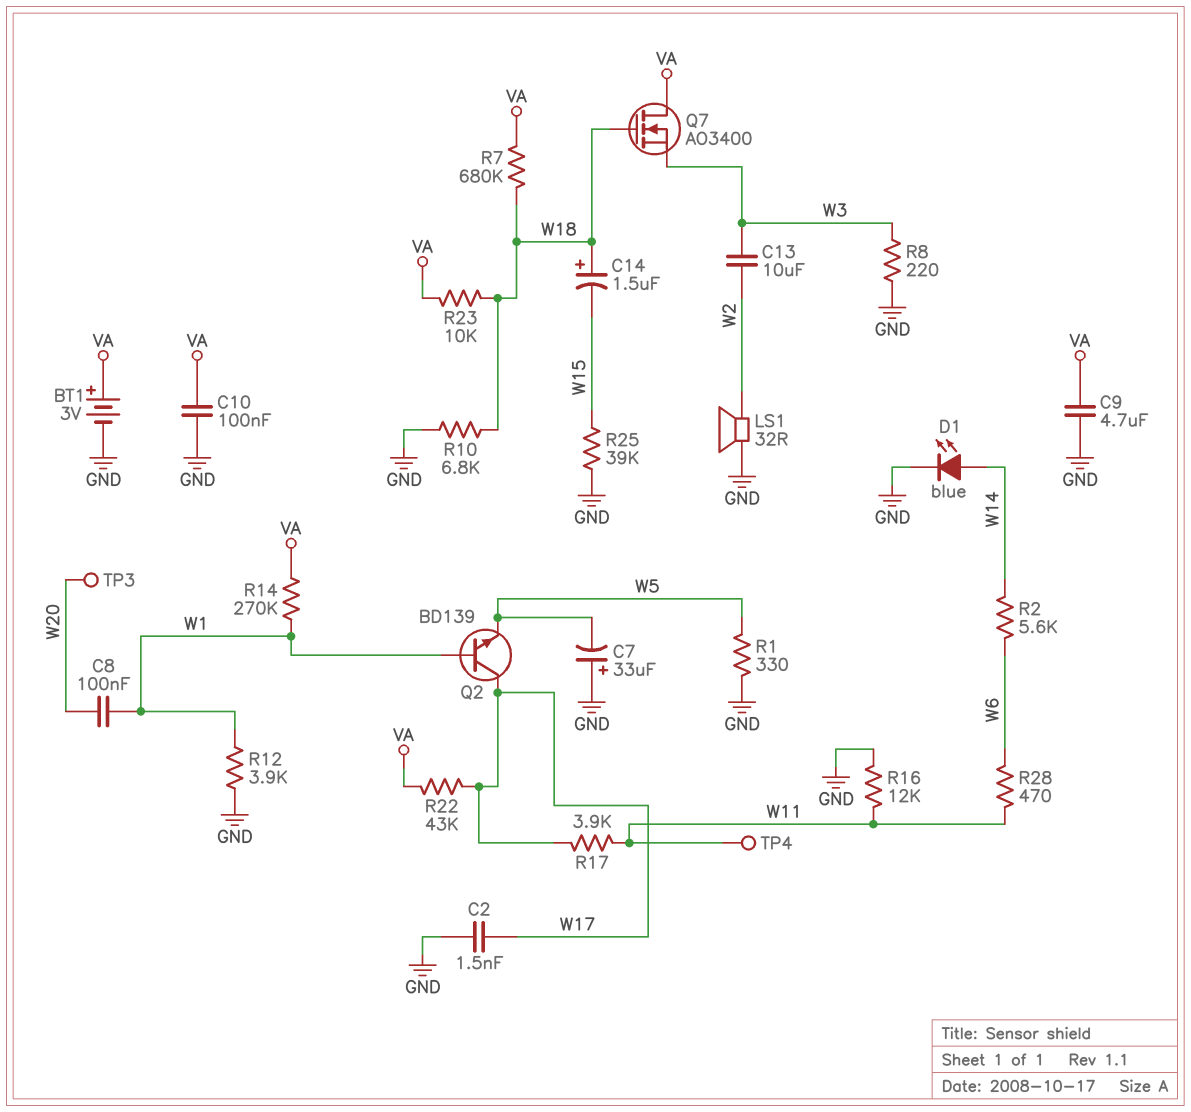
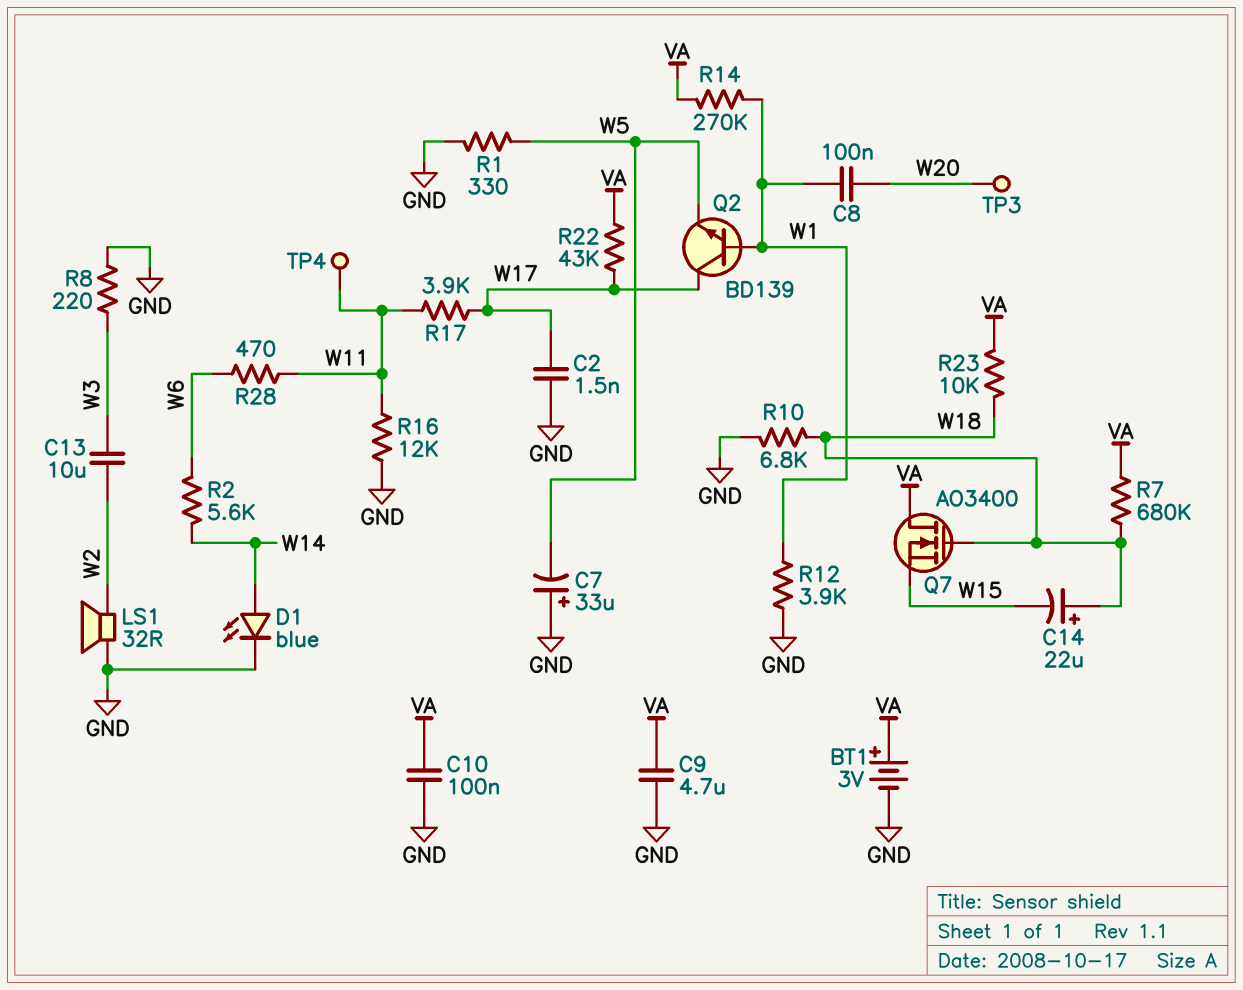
C14: 1.5uF (plus W18, minus W15) -> 22uF (plus W18, minus W15)
Q7: NMOS AO3400 (G W18, D VA, S W3) -> NMOS AO3400 (G W18, D VA, S W15)
R25: 39k (GND, W15) -> none

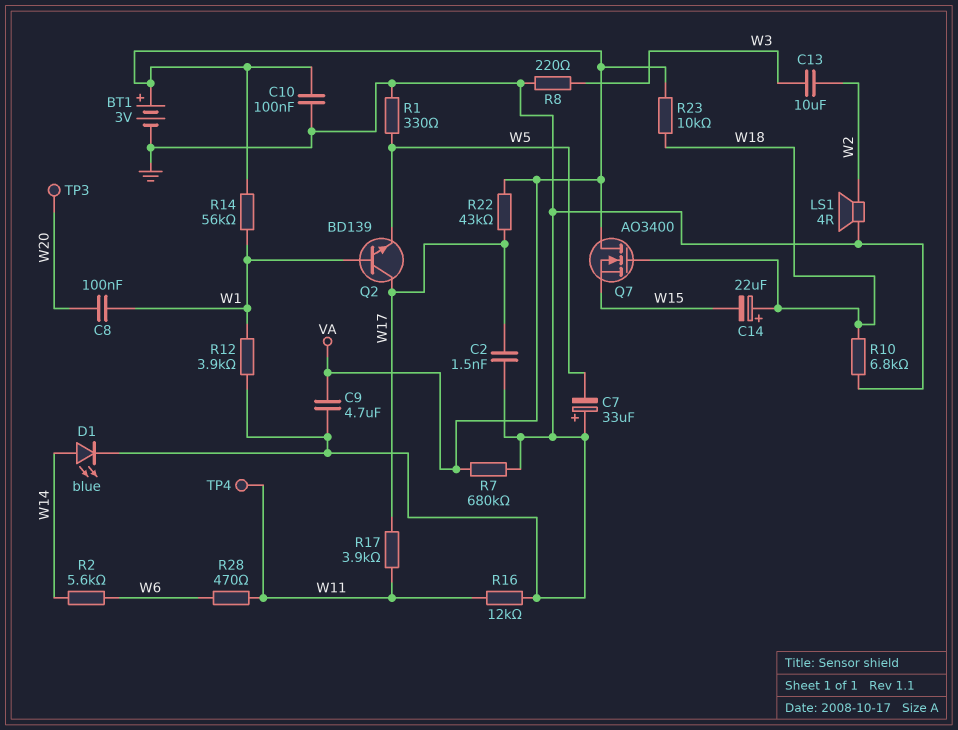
LS1: speaker 32R (GND, W2) -> speaker 4R (GND, W2)
R7: 680k (VA, W18) -> 680k (GND, VA)
R14: 270k (VA, W1) -> 56k (VA, W1)

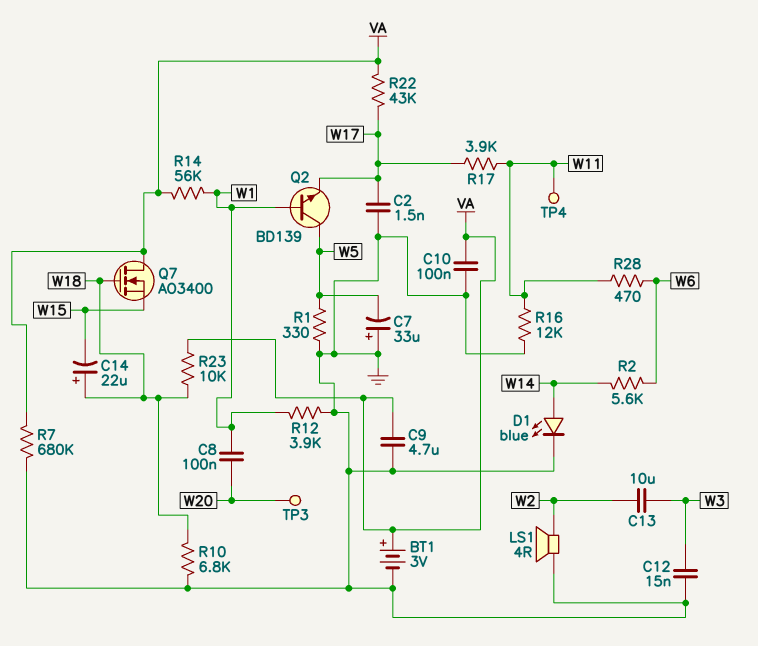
C12: none -> 15nF (GND, W3)
Q2: NPN BD139 (B W1, C W17, E W5) -> NPN BD139 (B W1, C W5, E W17)
R8: 220 (GND, W3) -> none

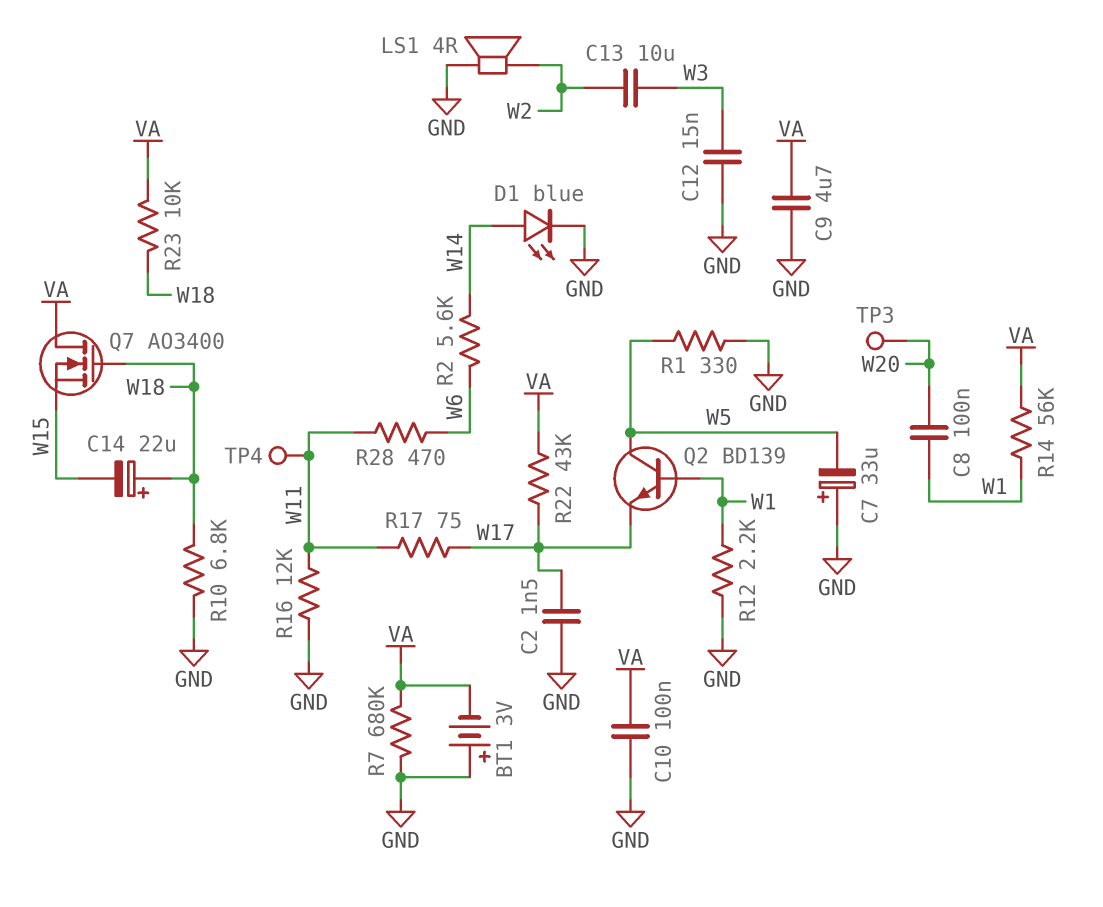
BT1: 3V (plus VA, minus GND) -> 3V (plus GND, minus VA)
R12: 3.9k (GND, W1) -> 2.2k (GND, W1)
R17: 3.9k (W11, W17) -> 75 (W11, W17)

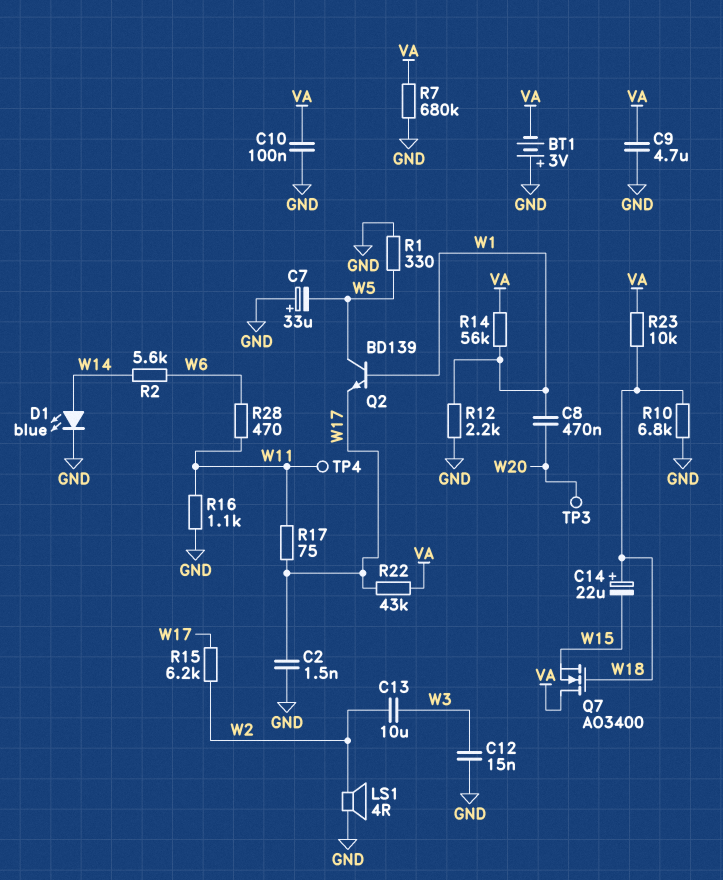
C8: 100nF (W1, W20) -> 470nF (W1, W20)
R15: none -> 6.2k (W2, W17)
R16: 12k (GND, W11) -> 1.1k (GND, W11)

